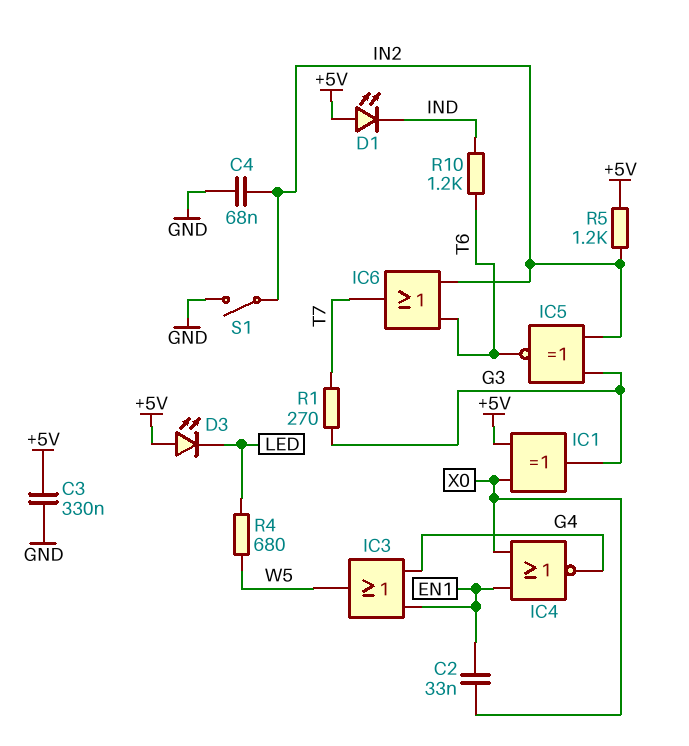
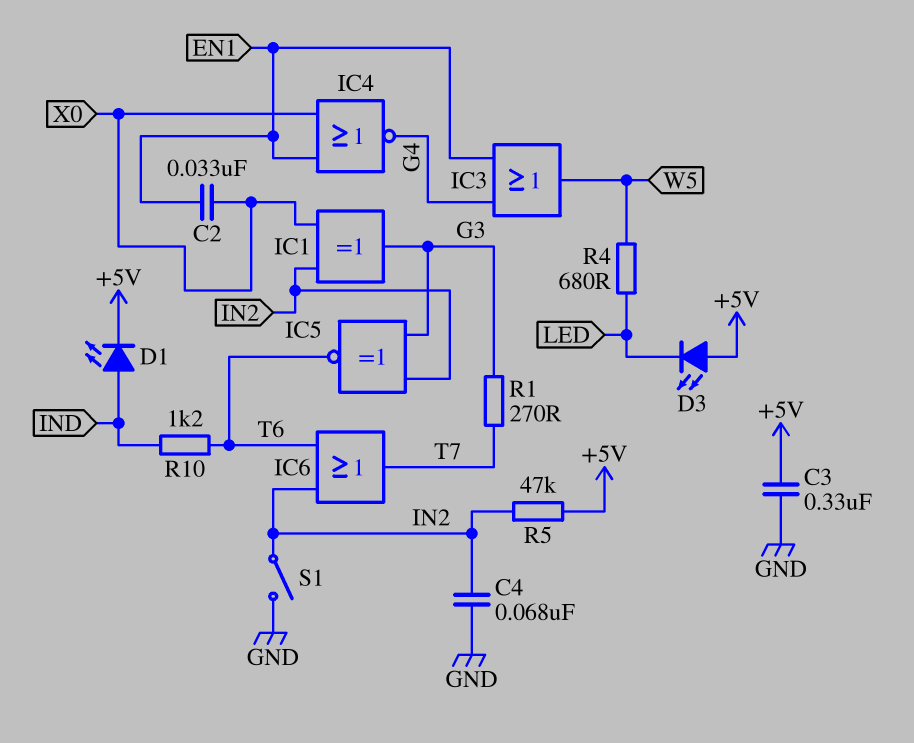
D1: LED (A +5V, K IND) -> LED (A IND, K +5V)
IC1: XOR (in +5V, in X0, out G3) -> XOR (in IN2, in X0, out G3)
R5: 1.2k (+5V, IN2) -> 47k (+5V, IN2)

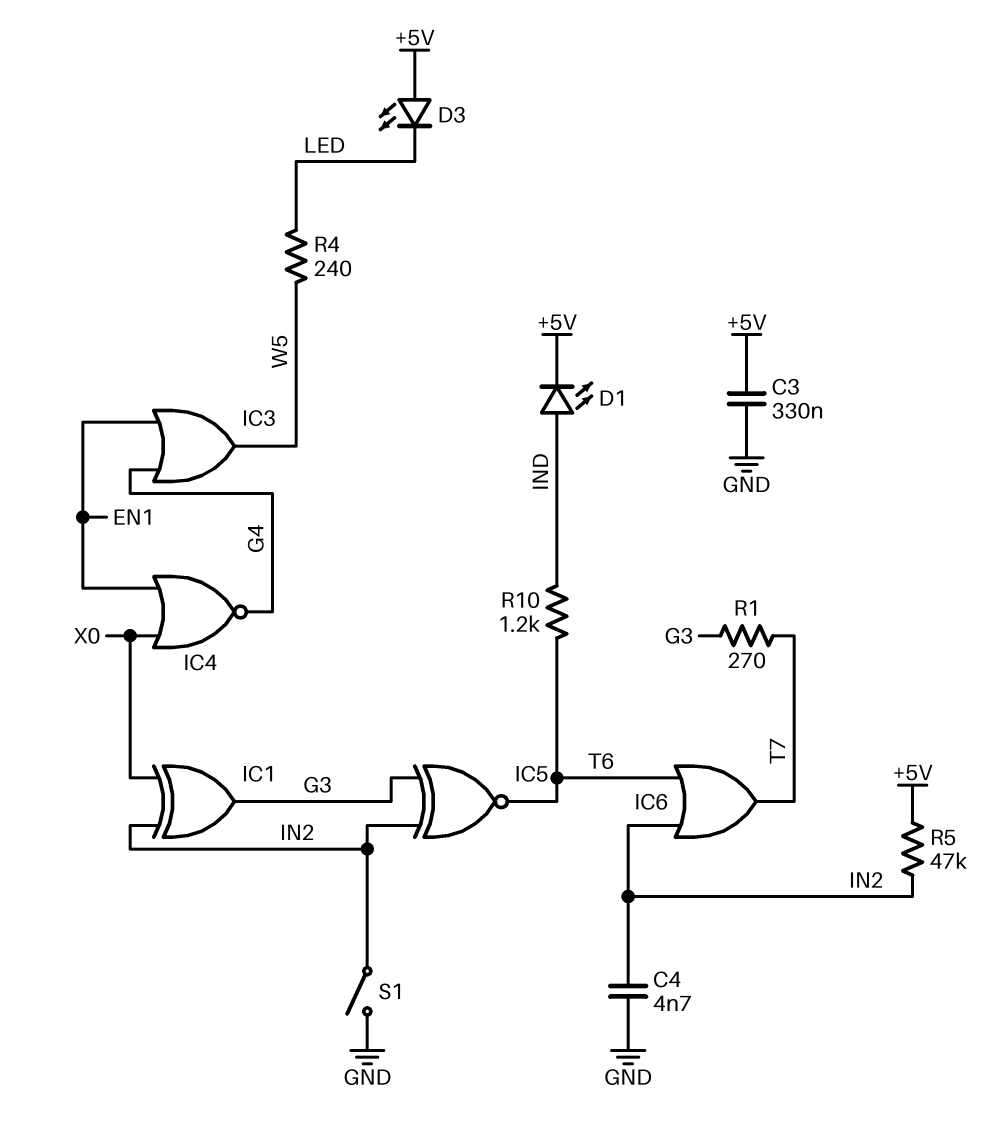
C2: 33nF (EN1, X0) -> none
C4: 68nF (GND, IN2) -> 4.7nF (GND, IN2)
R4: 680 (LED, W5) -> 240 (LED, W5)

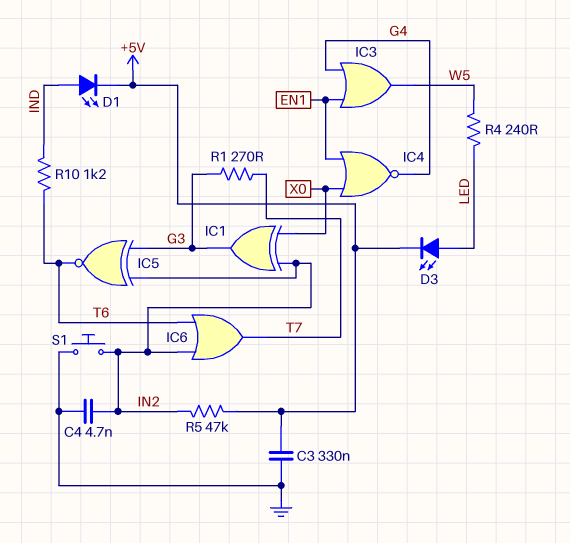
D3: LED (A +5V, K LED) -> LED (A LED, K +5V)
S1: switch (GND, IN2) -> button (GND, IN2)

